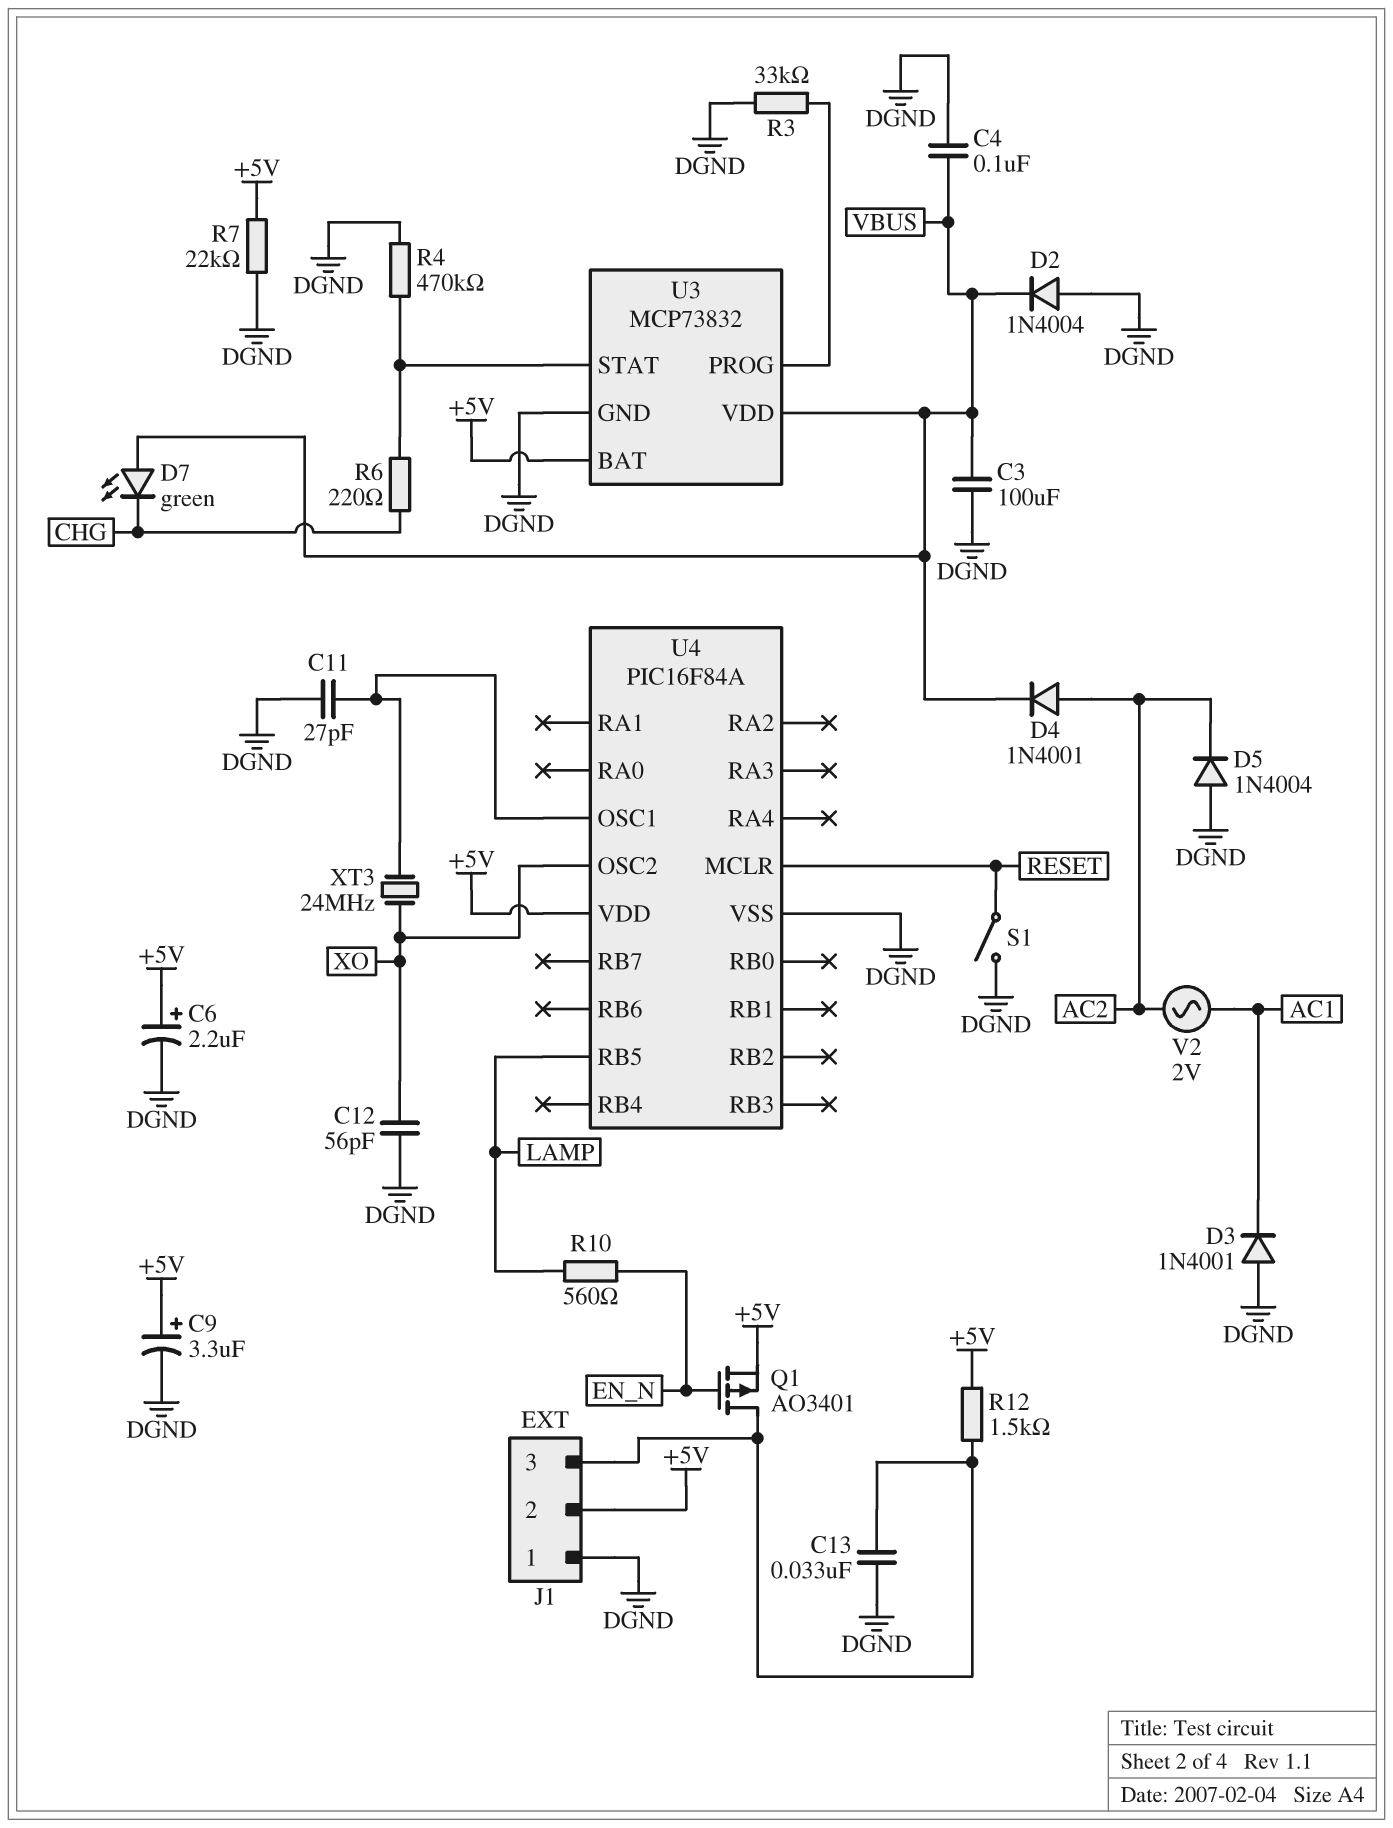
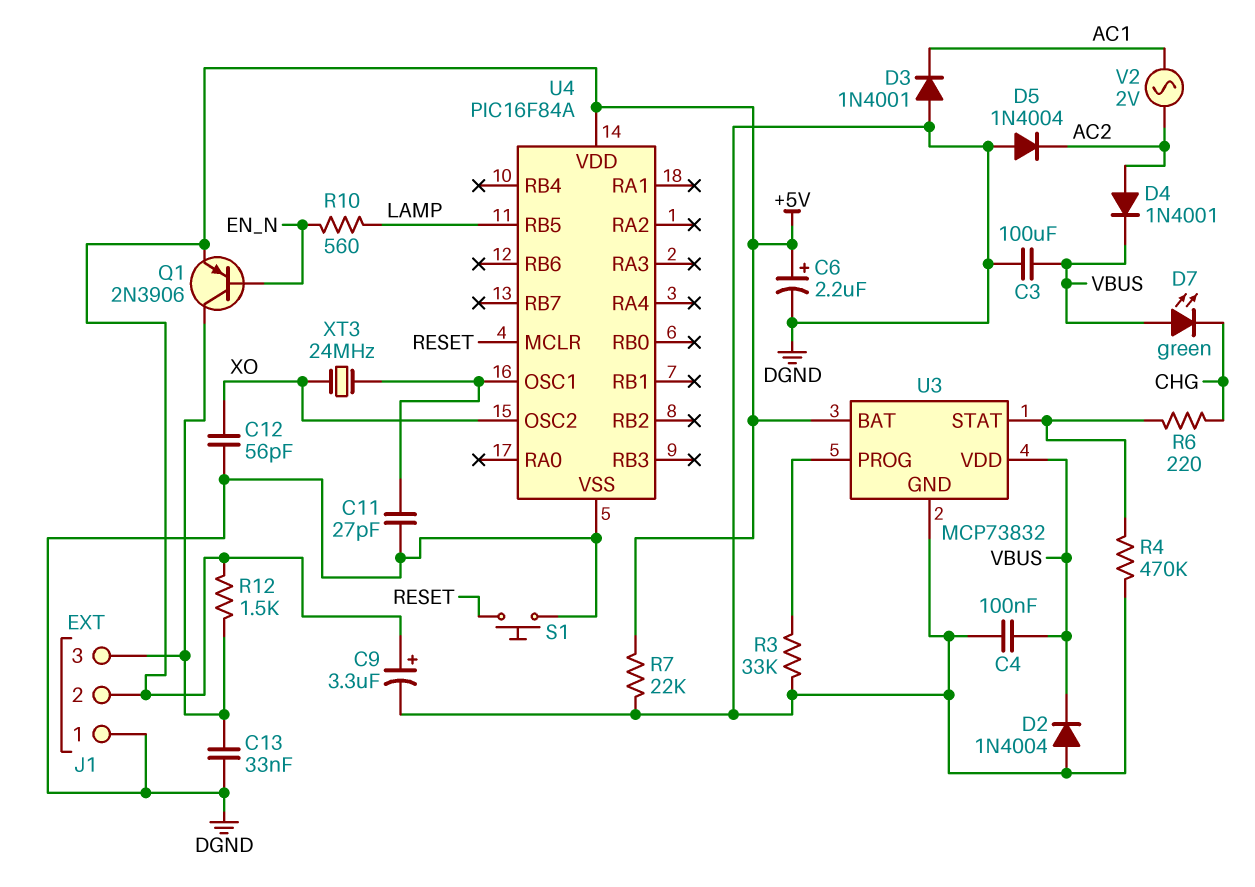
Q1: PMOS AO3401 (G EN_N, D J1/3, S +5V) -> PNP 2N3906 (B EN_N, C J1/3, E +5V)
S1: switch (DGND, RESET) -> button (DGND, RESET)

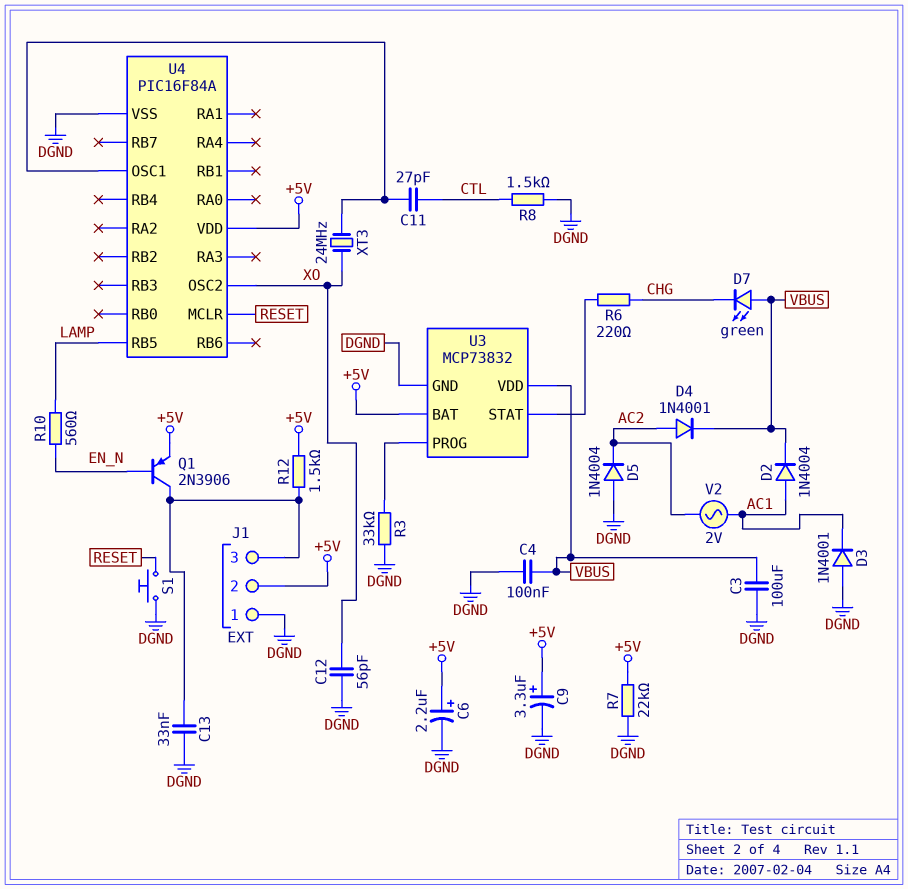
C11: 27pF (DGND, U4/OSC1) -> 27pF (CTL, U4/OSC1)
D2: diode 1N4004 (A DGND, K VBUS) -> diode 1N4004 (A AC1, K VBUS)
R4: 470k (DGND, U3/STAT) -> none
R8: none -> 1.5k (CTL, DGND)

